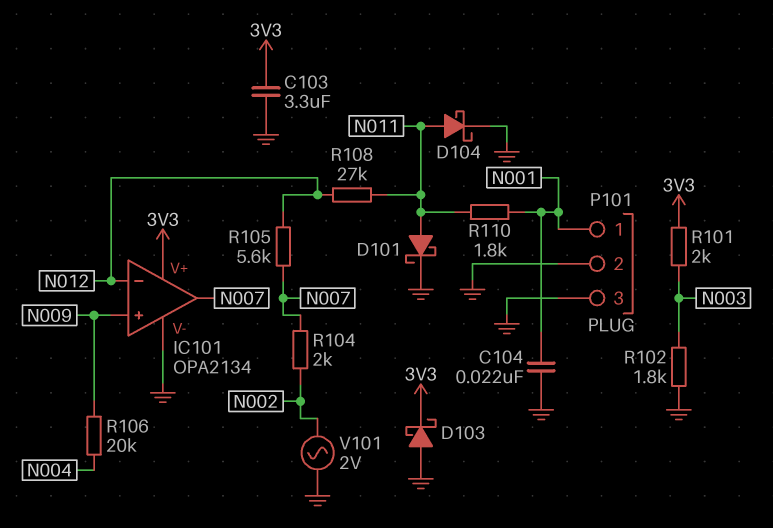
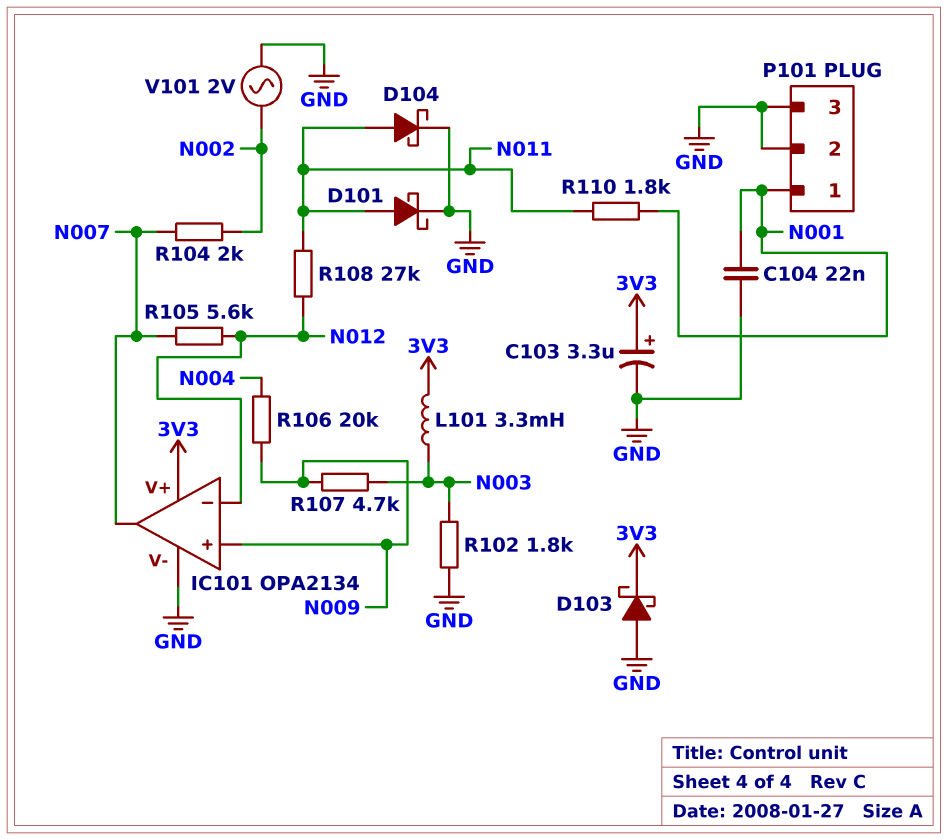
C103: 3.3uF (3V3, GND) -> 3.3uF (plus 3V3, minus GND)
L101: none -> 3.3mH (3V3, N003)
R101: 2k (3V3, N003) -> none
R107: none -> 4.7k (N003, N009)

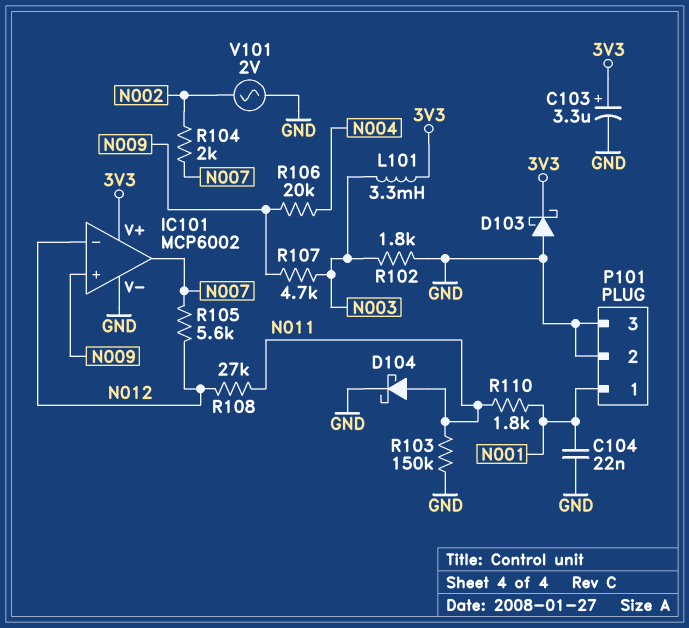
D101: schottky (A N011, K GND) -> none
IC101: OPA2134 -> MCP6002
R103: none -> 150k (GND, N011)

